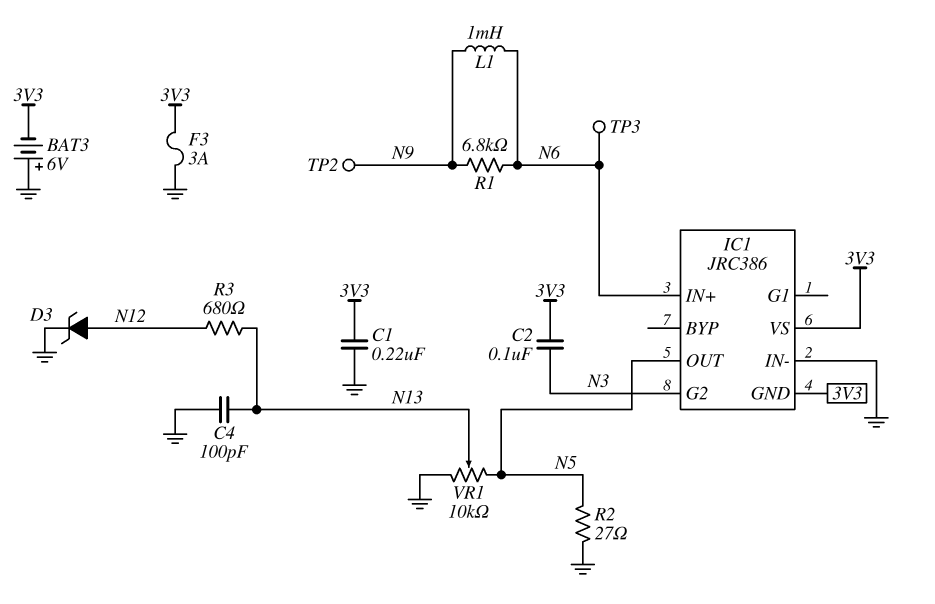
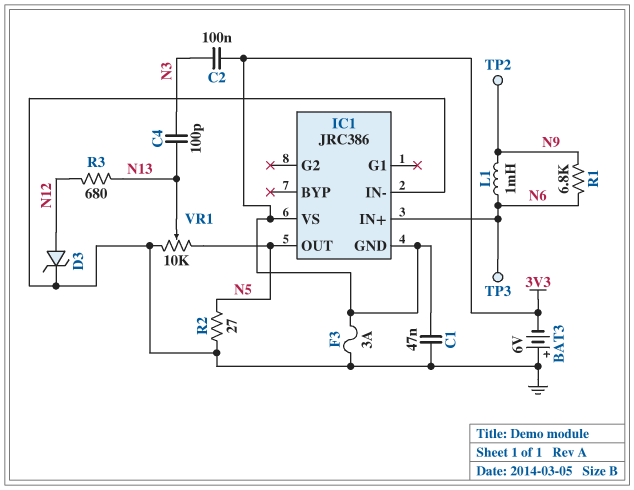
C1: 220nF (3V3, GND) -> 47nF (3V3, GND)
C4: 100pF (GND, N13) -> 100pF (N3, N13)
IC1 pin G2: N3 -> none

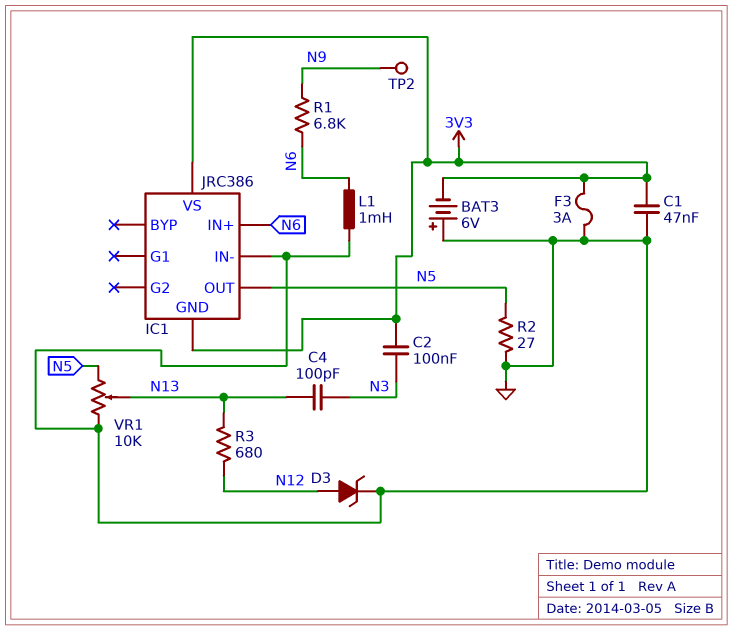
L1: 1mH (N6, N9) -> 1mH (GND, N6)
TP3: test point (N6) -> none

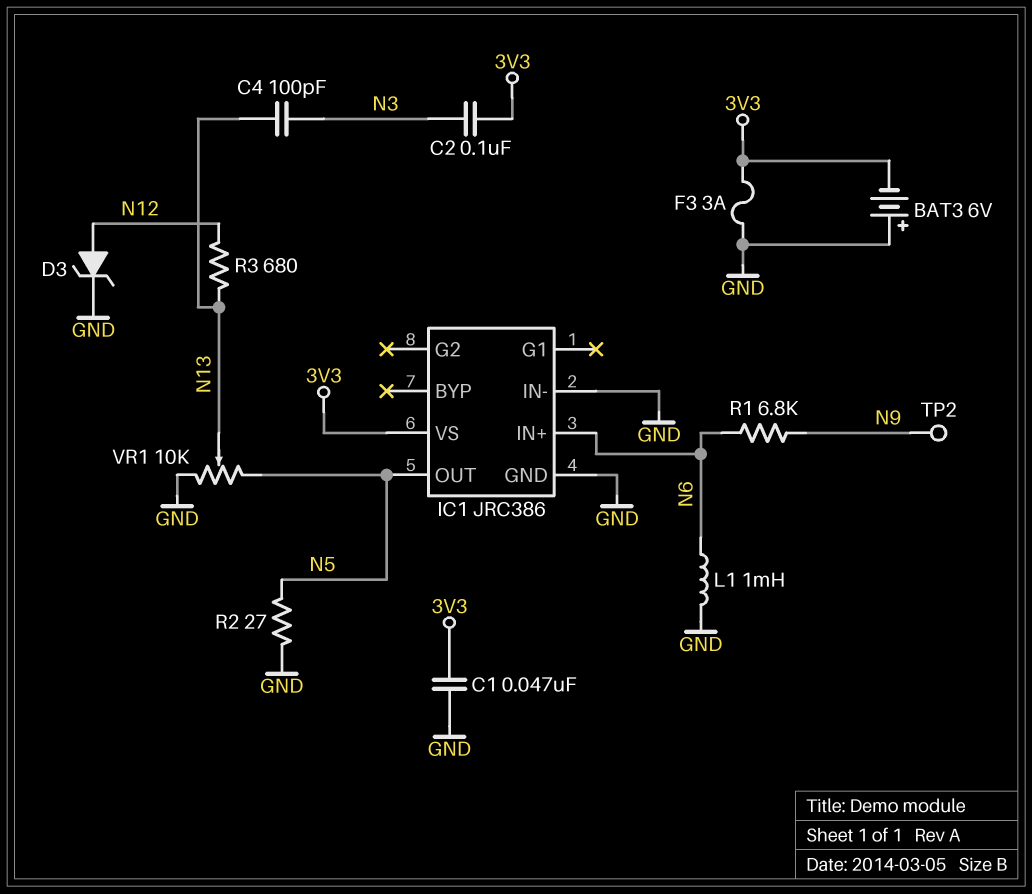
IC1 pin GND: 3V3 -> GND

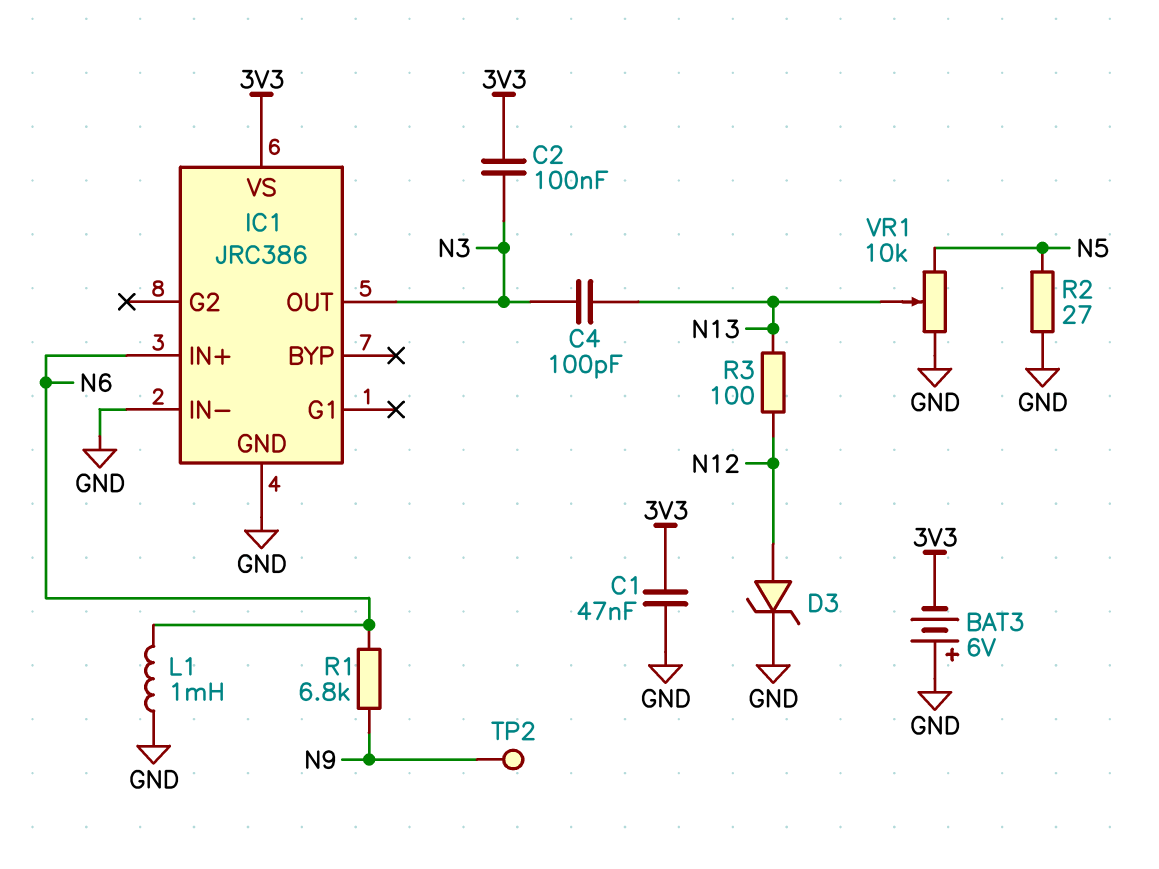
F3: 3A (3V3, GND) -> none
IC1 pin OUT: N5 -> N3
R3: 680 (N12, N13) -> 100 (N12, N13)

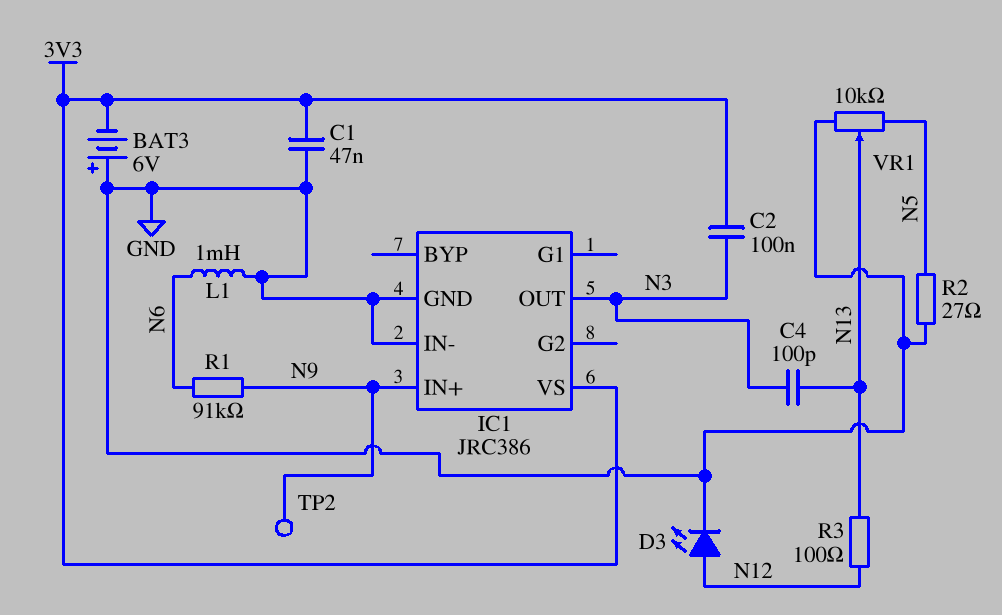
D3: zener (A N12, K GND) -> LED (A N12, K GND)
IC1 pin IN+: N6 -> N9
R1: 6.8k (N6, N9) -> 91k (N6, N9)

